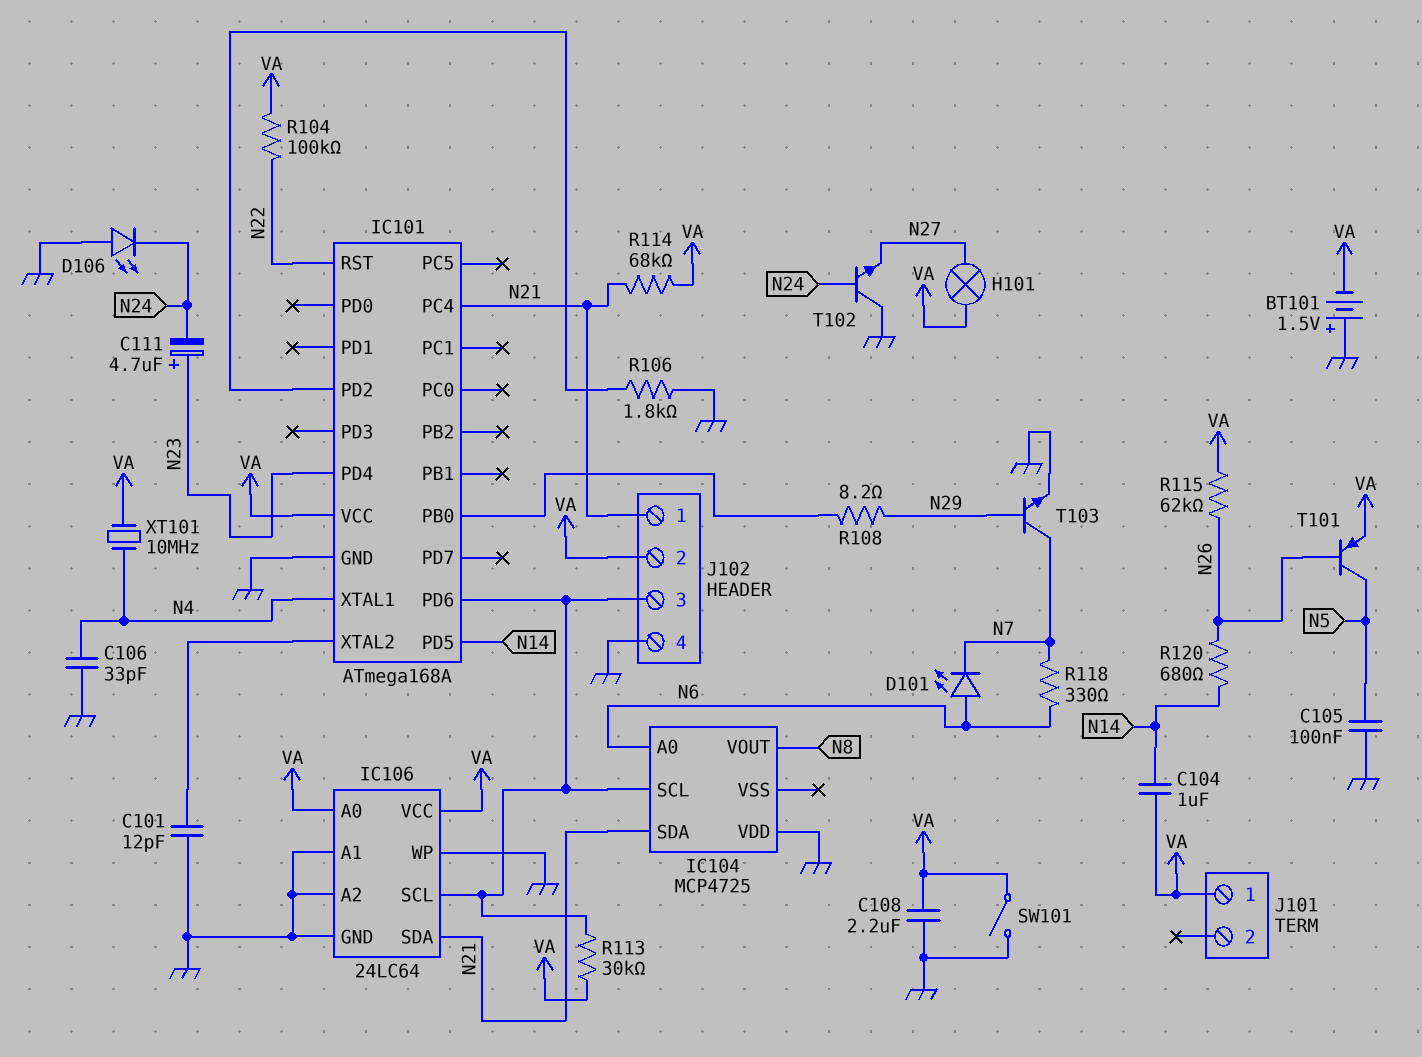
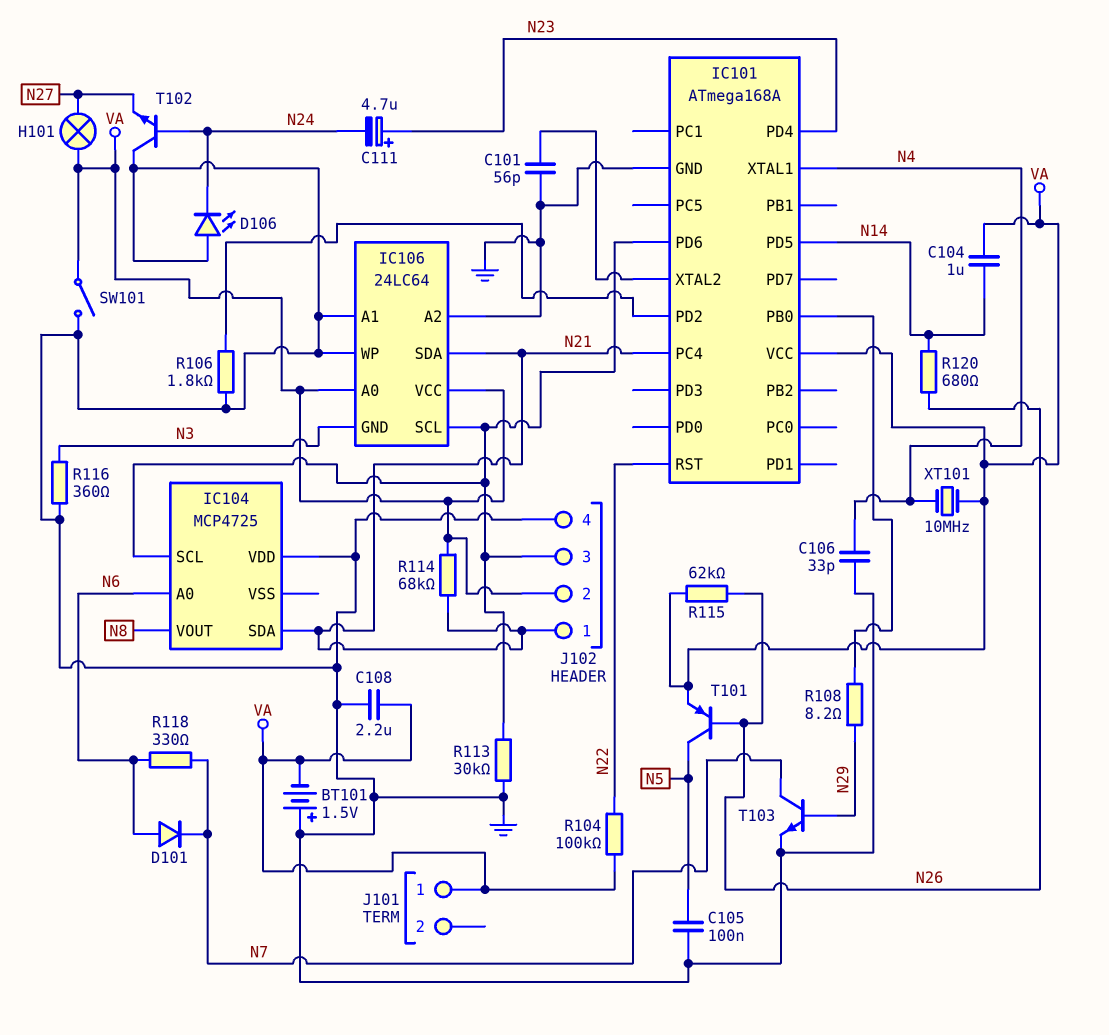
C101: 12pF (GND, IC101/XTAL2) -> 56pF (GND, IC101/XTAL2)
D101: LED (A N6, K N7) -> diode (A N6, K N7)
IC106 pin GND: GND -> N3
R113: 30k (IC101/PD6, VA) -> 30k (GND, IC101/PD6)
R116: none -> 360 (GND, N3)

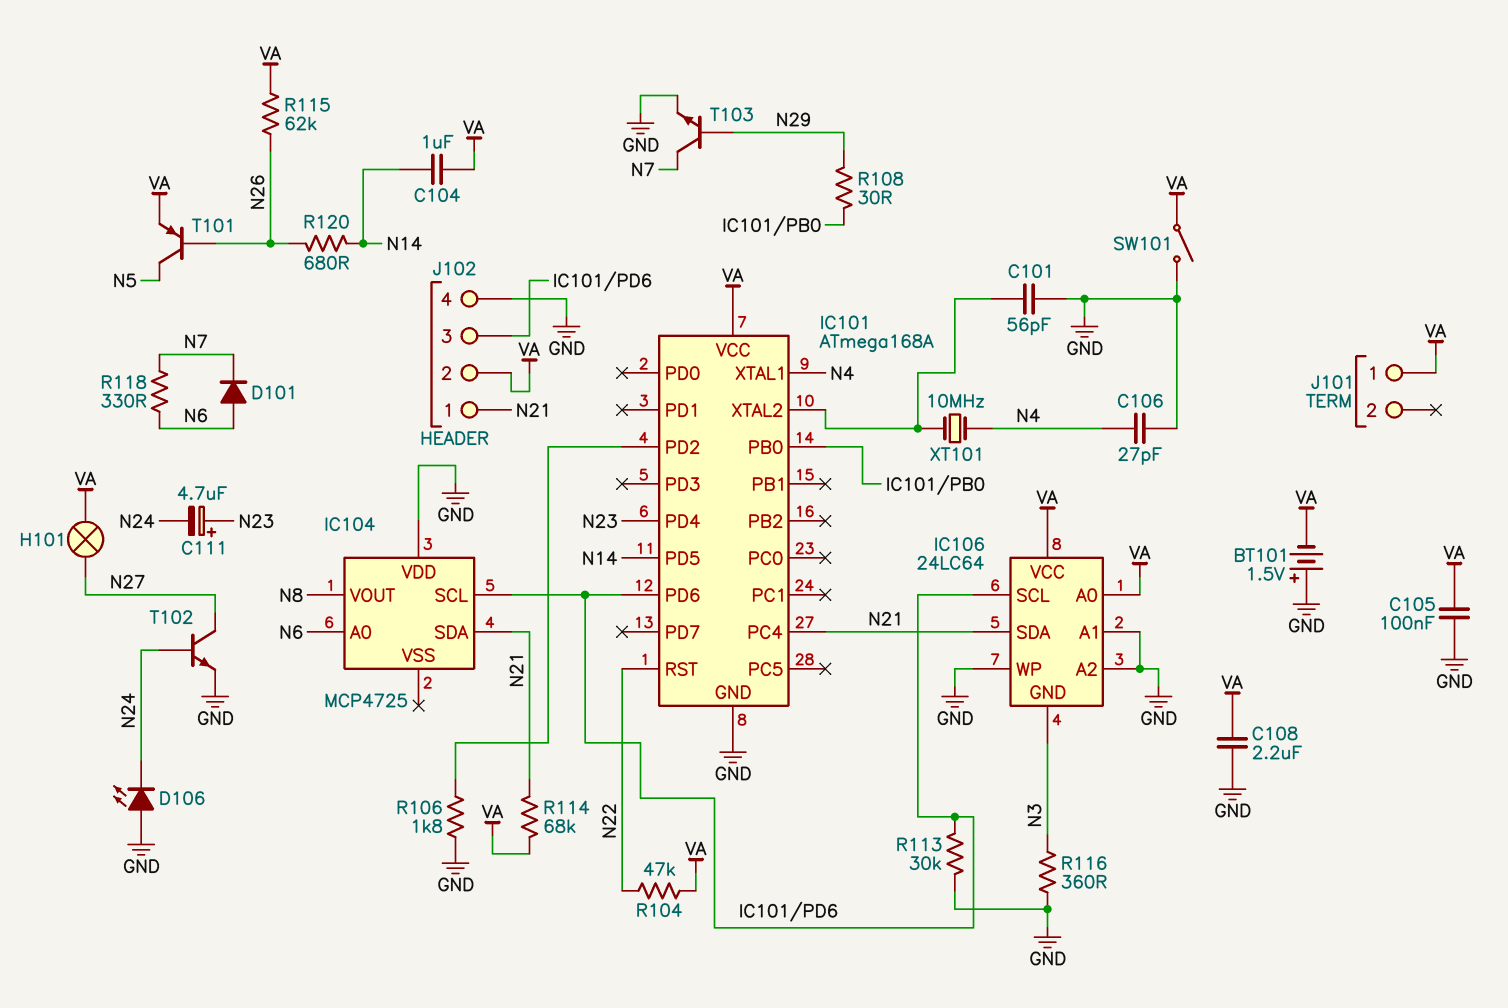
C105: 100nF (GND, N5) -> 100nF (GND, VA)
C106: 33pF (GND, N4) -> 27pF (GND, N4)
R104: 100k (N22, VA) -> 47k (N22, VA)
R108: 8.2 (IC101/PB0, N29) -> 30 (IC101/PB0, N29)
T102: NPN (B N24, C GND, E N27) -> NPN (B N24, C N27, E GND)
XT101: 10MHz (N4, VA) -> 10MHz (IC101/XTAL2, N4)

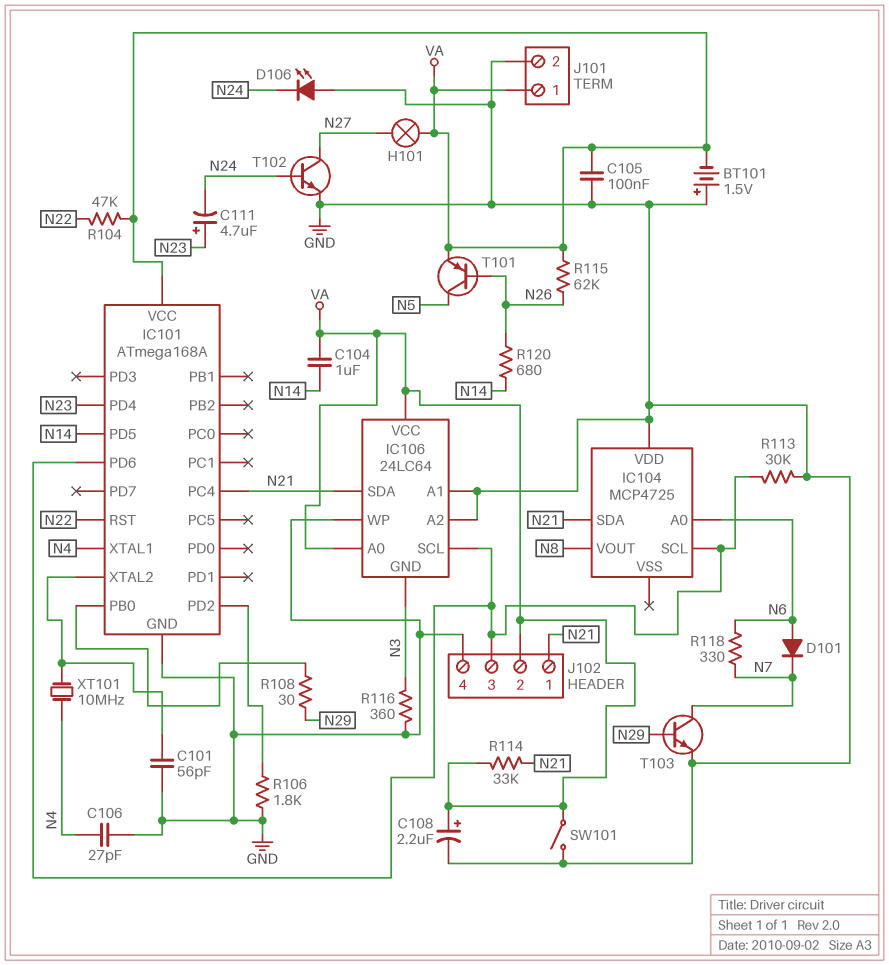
C108: 2.2uF (GND, VA) -> 2.2uF (plus VA, minus GND)
J101 pin 2: none -> GND
R114: 68k (N21, VA) -> 33k (N21, VA)

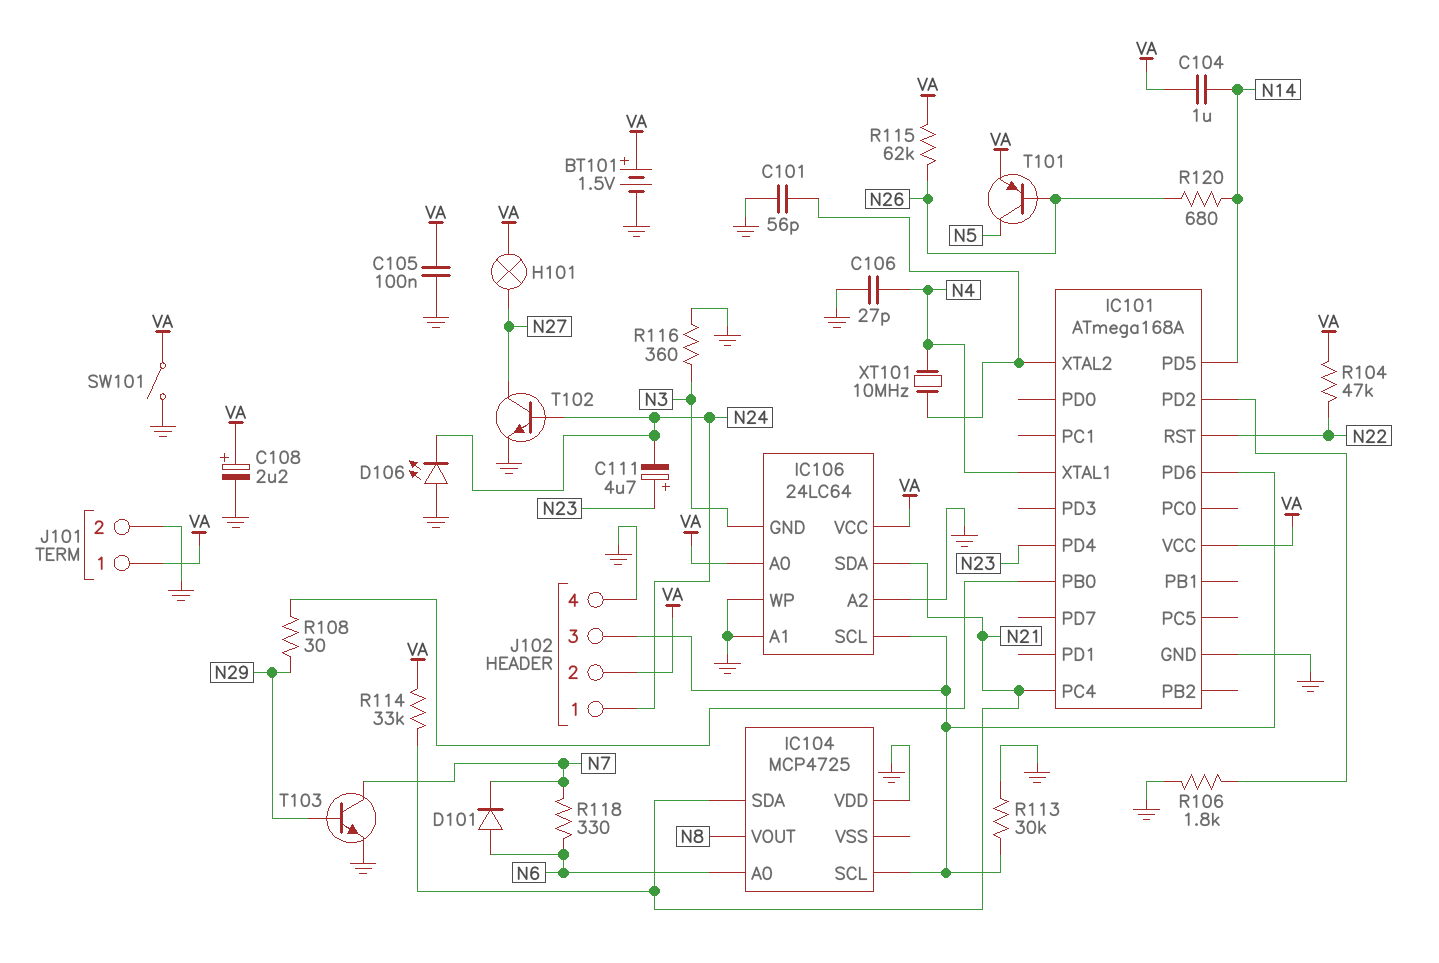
BT101: 1.5V (plus GND, minus VA) -> 1.5V (plus VA, minus GND)
J102 pin 1: N21 -> N24

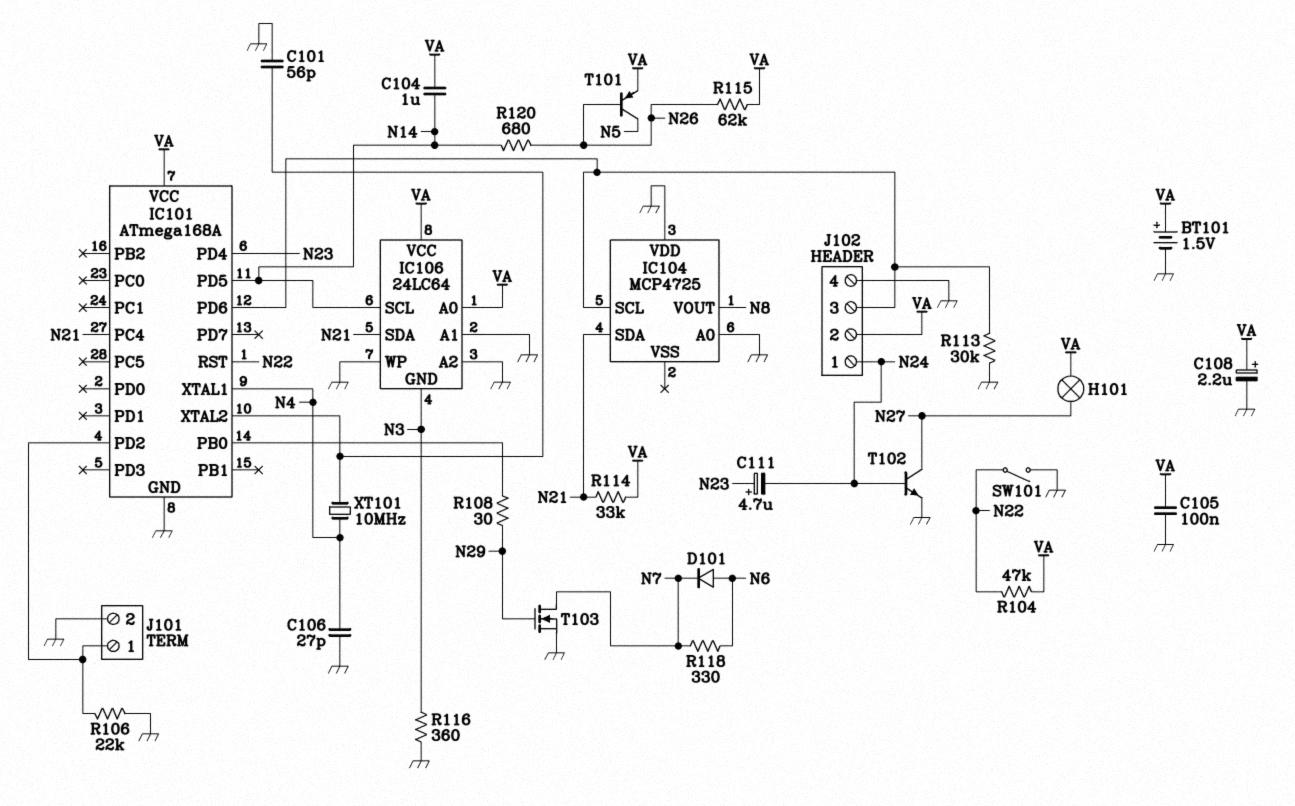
D106: LED (A GND, K N24) -> none
IC104 pin A0: N6 -> GND
IC106 pin SCL: IC101/PD6 -> N14
J101 pin 1: VA -> IC101/PD2
R106: 1.8k (GND, IC101/PD2) -> 22k (GND, IC101/PD2)
SW101: switch (GND, VA) -> switch (GND, N22)
T103: NPN (B N29, C N7, E GND) -> NMOS (G N29, D N7, S GND)

